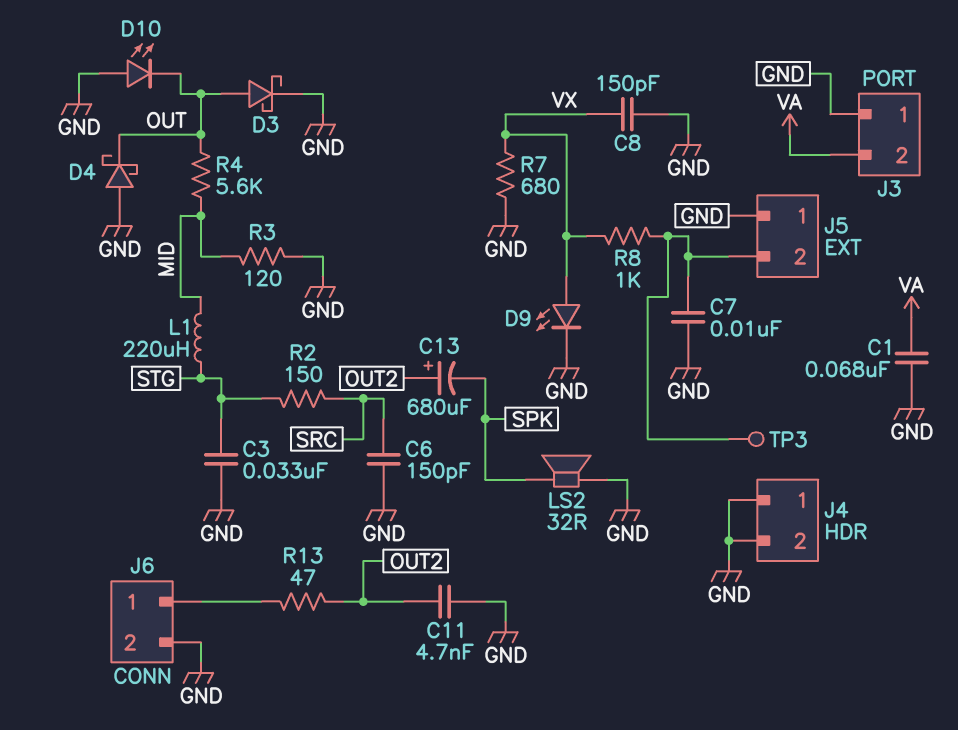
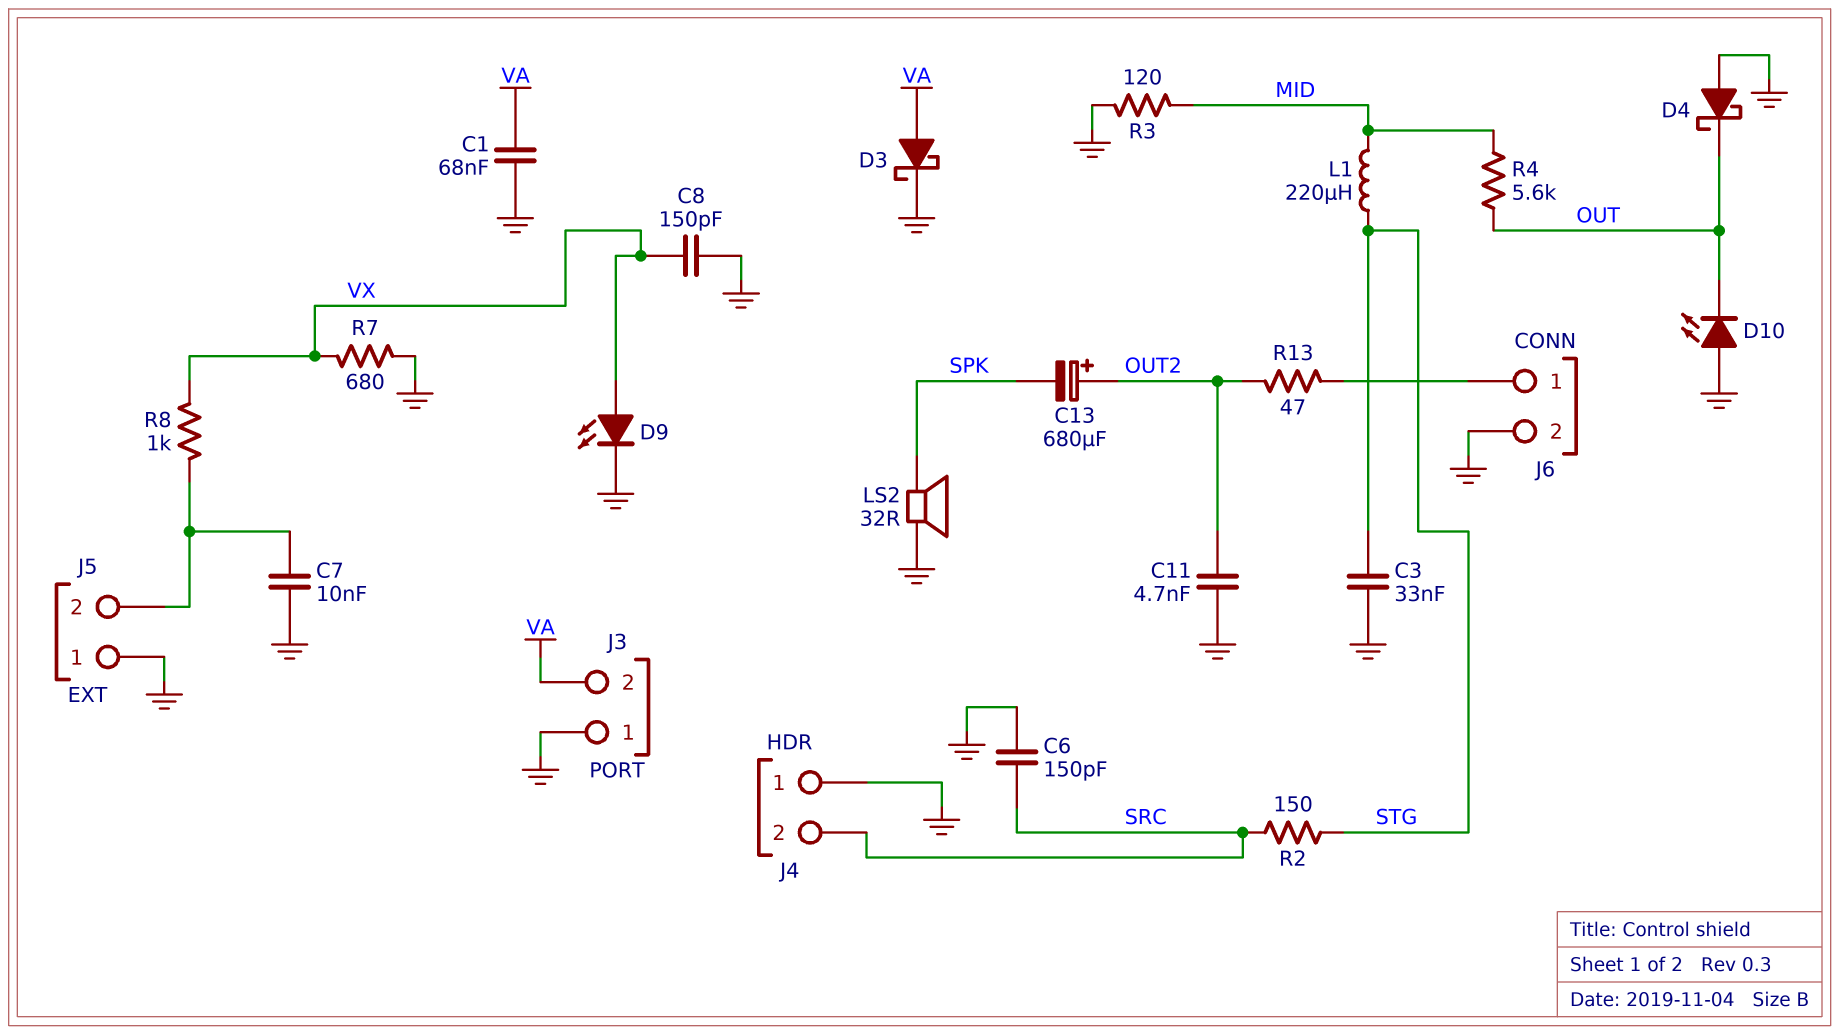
D3: schottky (A OUT, K GND) -> schottky (A VA, K GND)
J4 pin 2: GND -> SRC
TP3: test point (J5/2) -> none

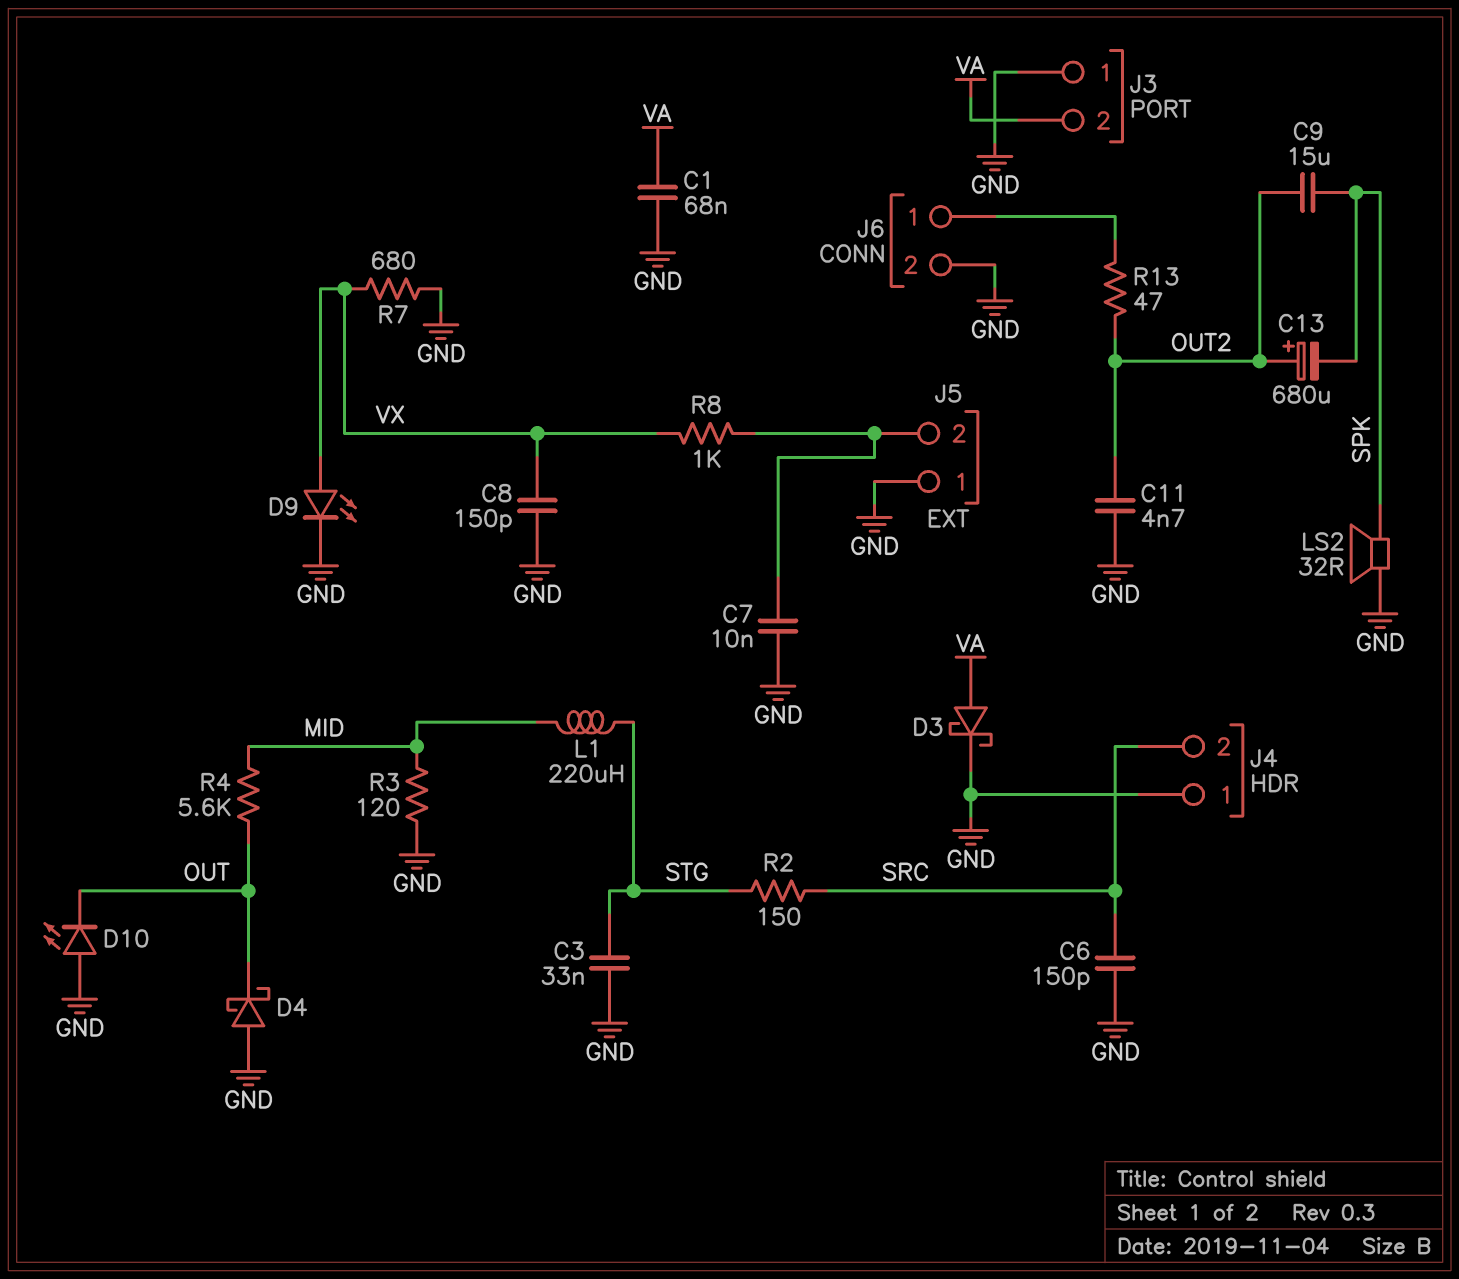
C9: none -> 15uF (OUT2, SPK)

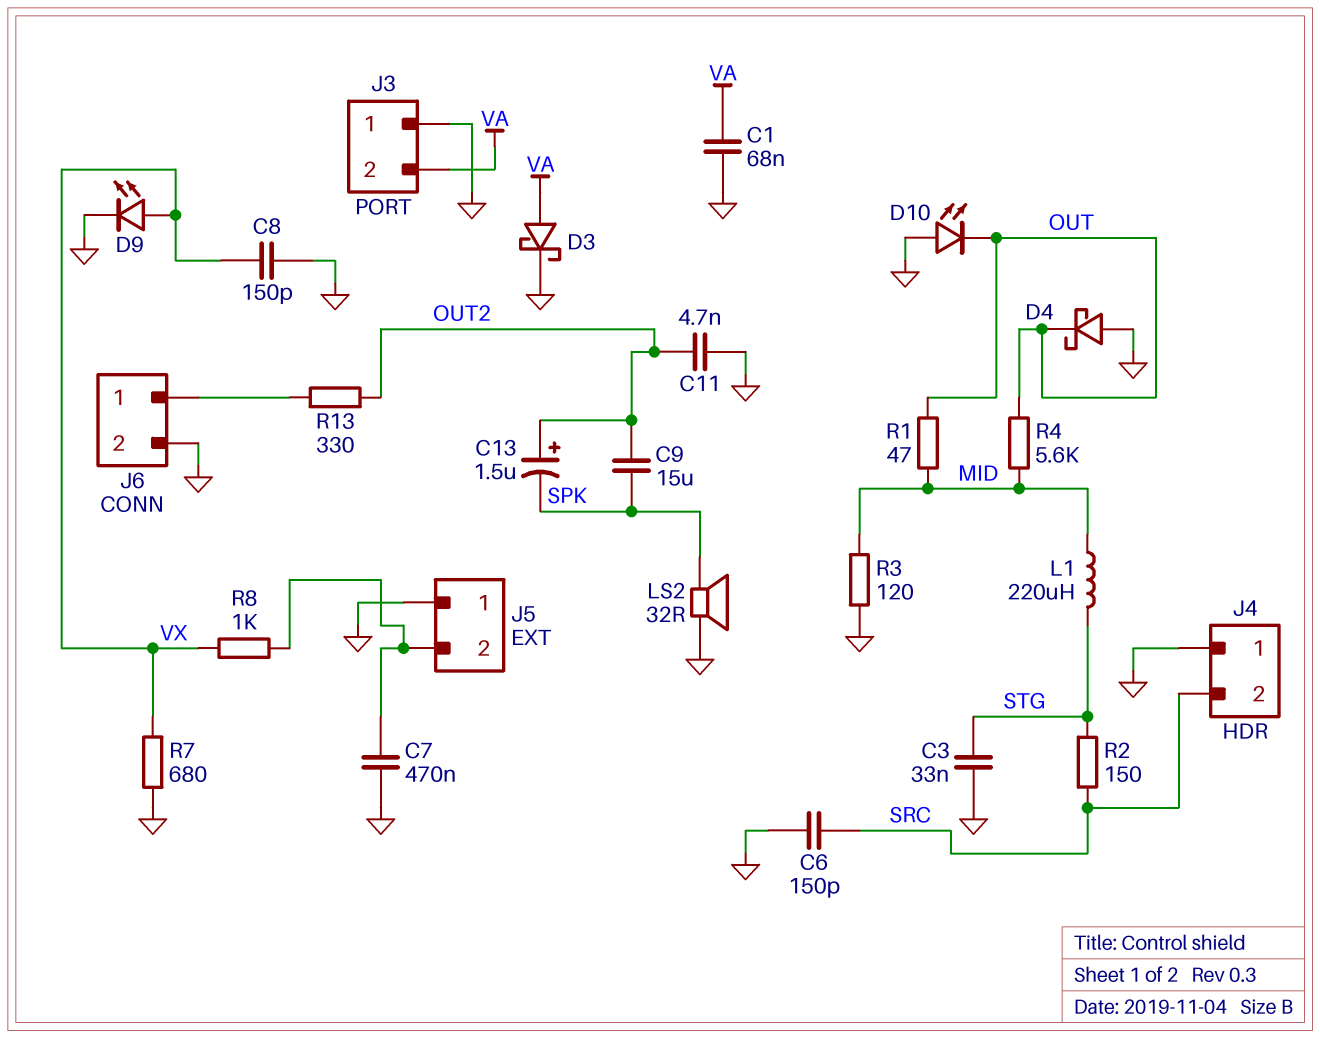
C7: 10nF (GND, J5/2) -> 470nF (GND, J5/2)
C13: 680uF (plus OUT2, minus SPK) -> 1.5uF (plus OUT2, minus SPK)
R1: none -> 47 (MID, OUT)
R13: 47 (J6/1, OUT2) -> 330 (J6/1, OUT2)

